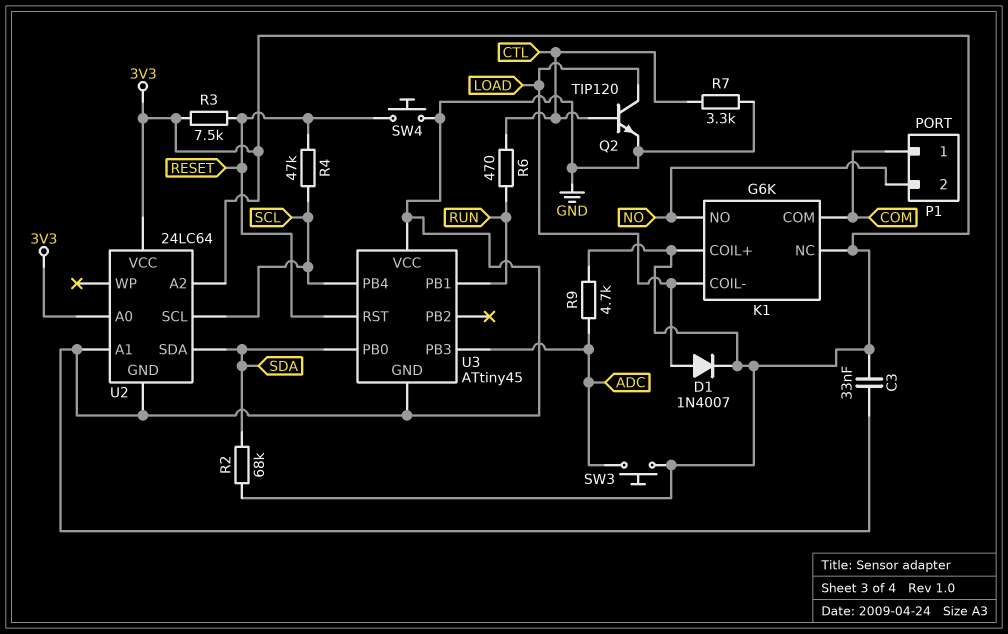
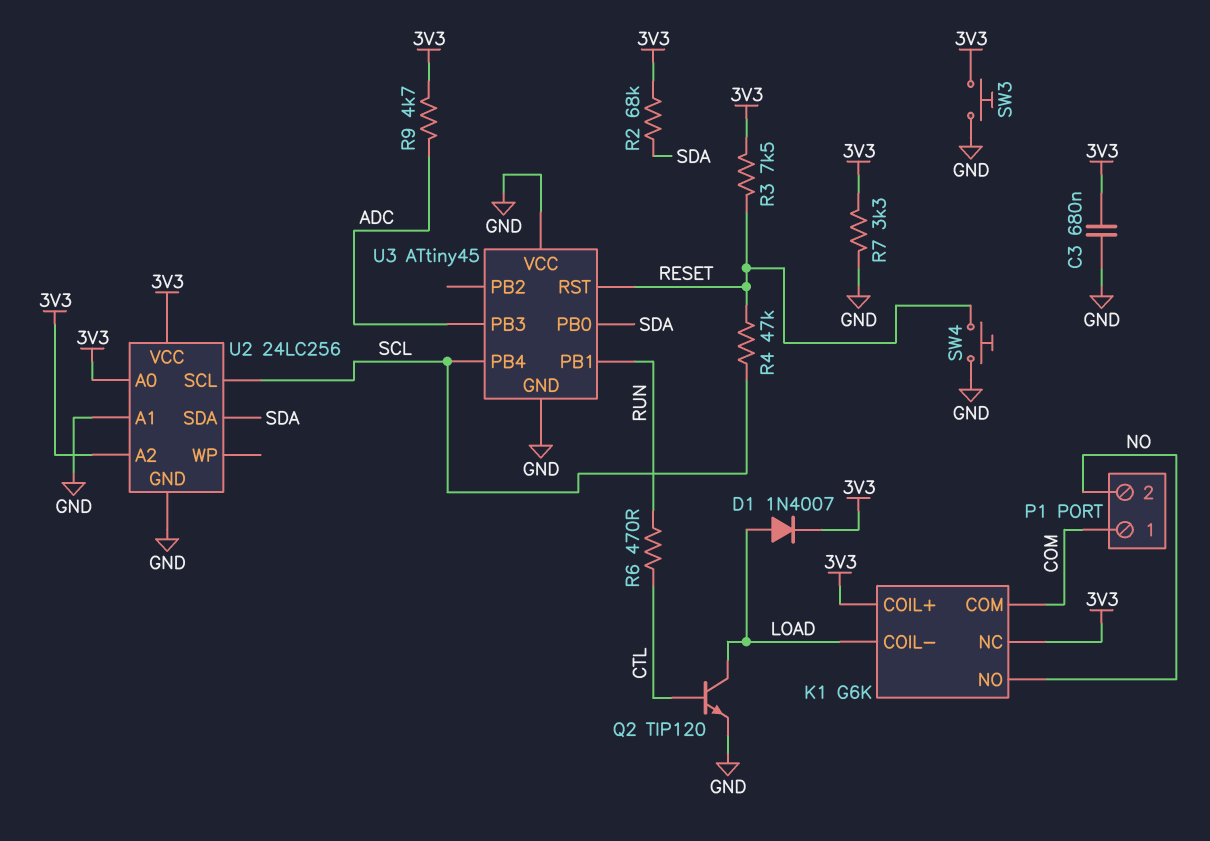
C3: 33nF (3V3, GND) -> 680nF (3V3, GND)
R7: 3.3k (CTL, GND) -> 3.3k (3V3, GND)
SW3: button (3V3, ADC) -> button (3V3, GND)
U2: 24LC64 -> 24LC256

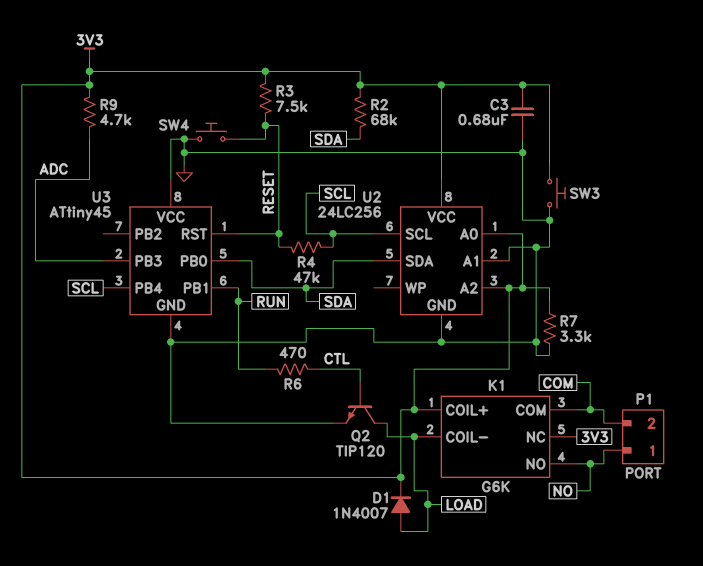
P1 pin 1: COM -> NO
P1 pin 2: NO -> COM

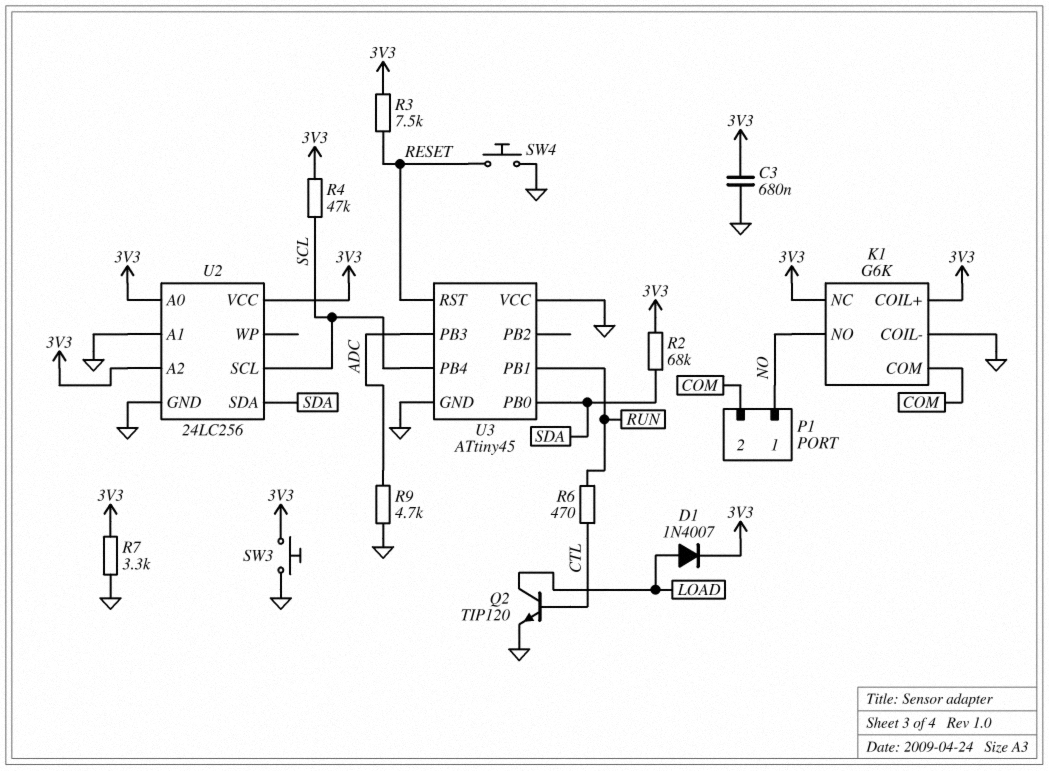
K1 pin COIL-: LOAD -> GND
R4: 47k (RESET, SCL) -> 47k (3V3, SCL)
R9: 4.7k (3V3, ADC) -> 4.7k (ADC, GND)

